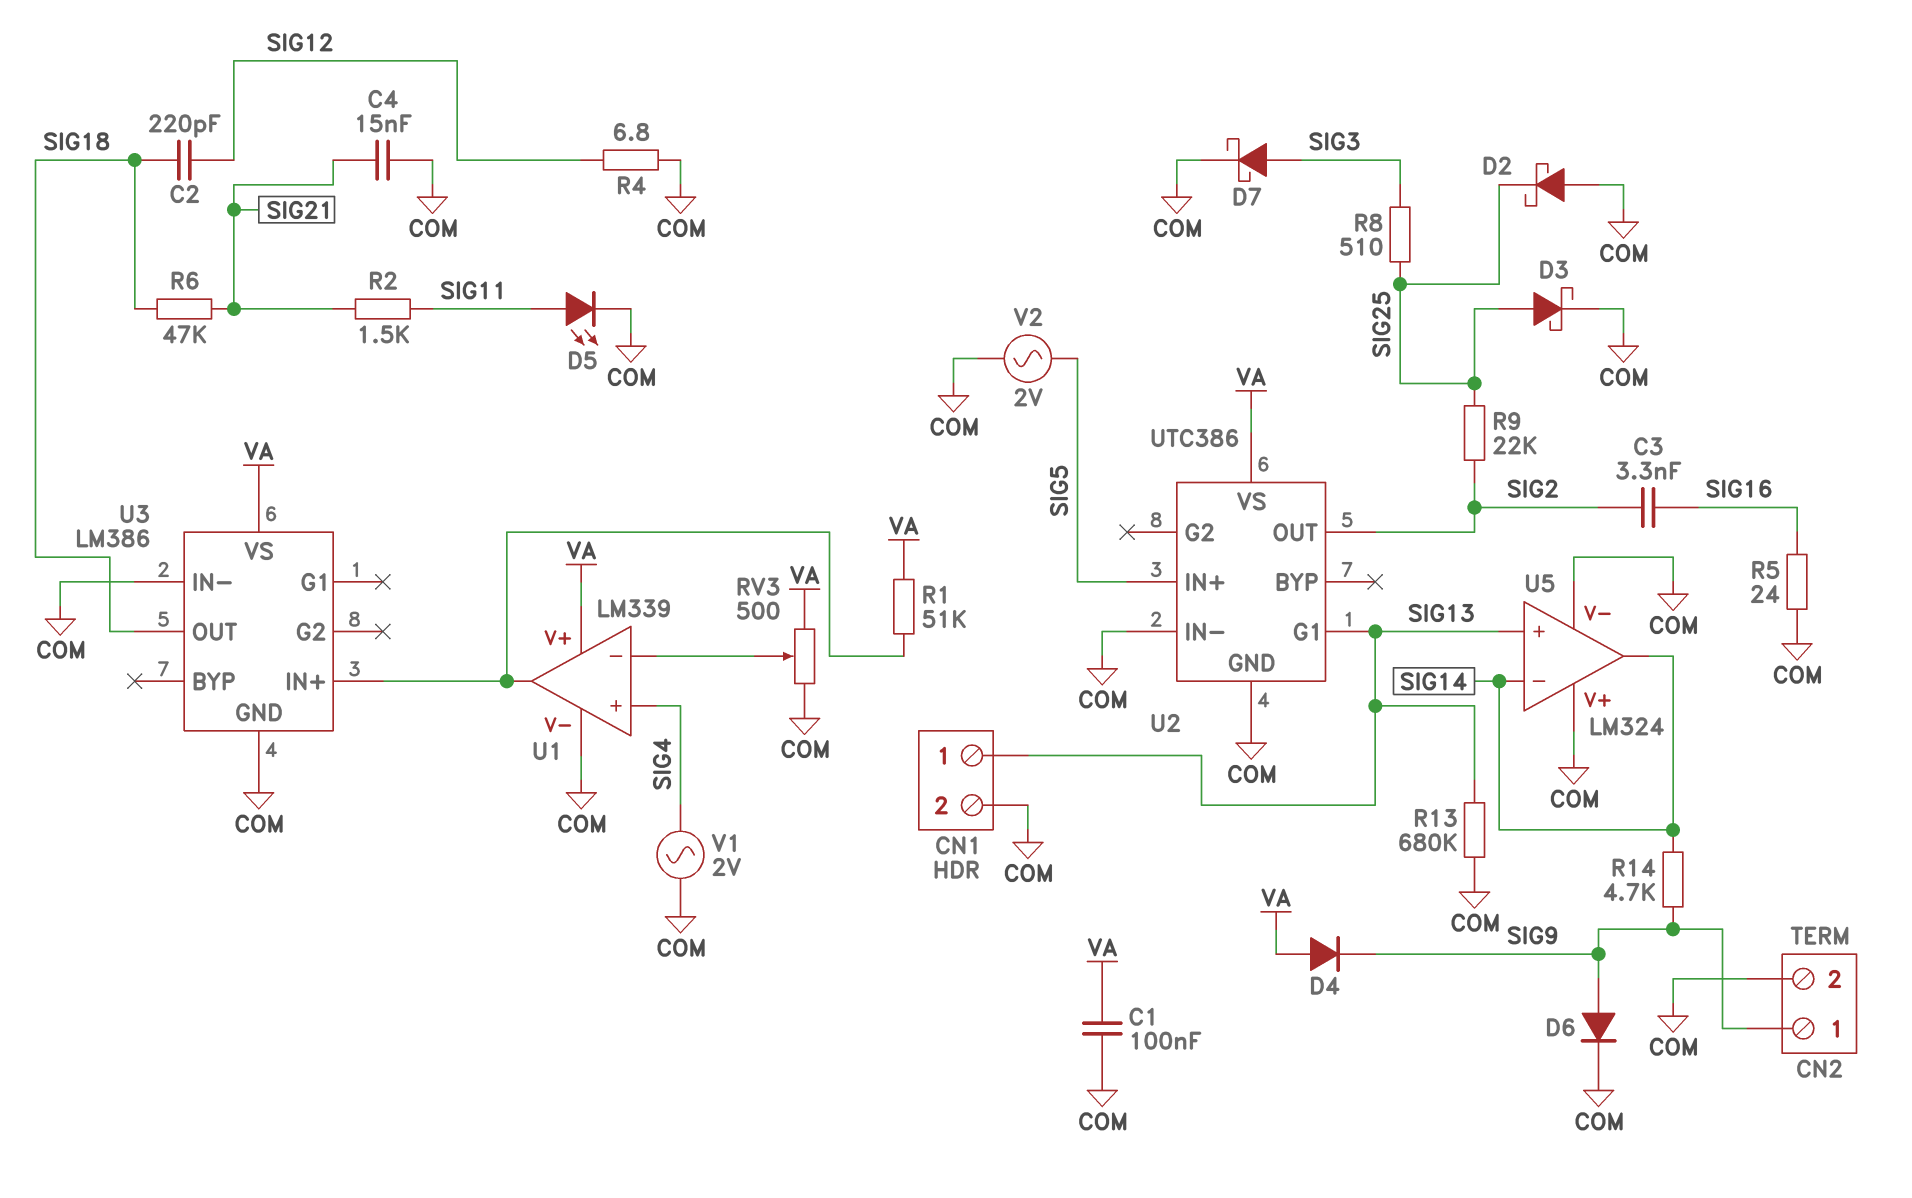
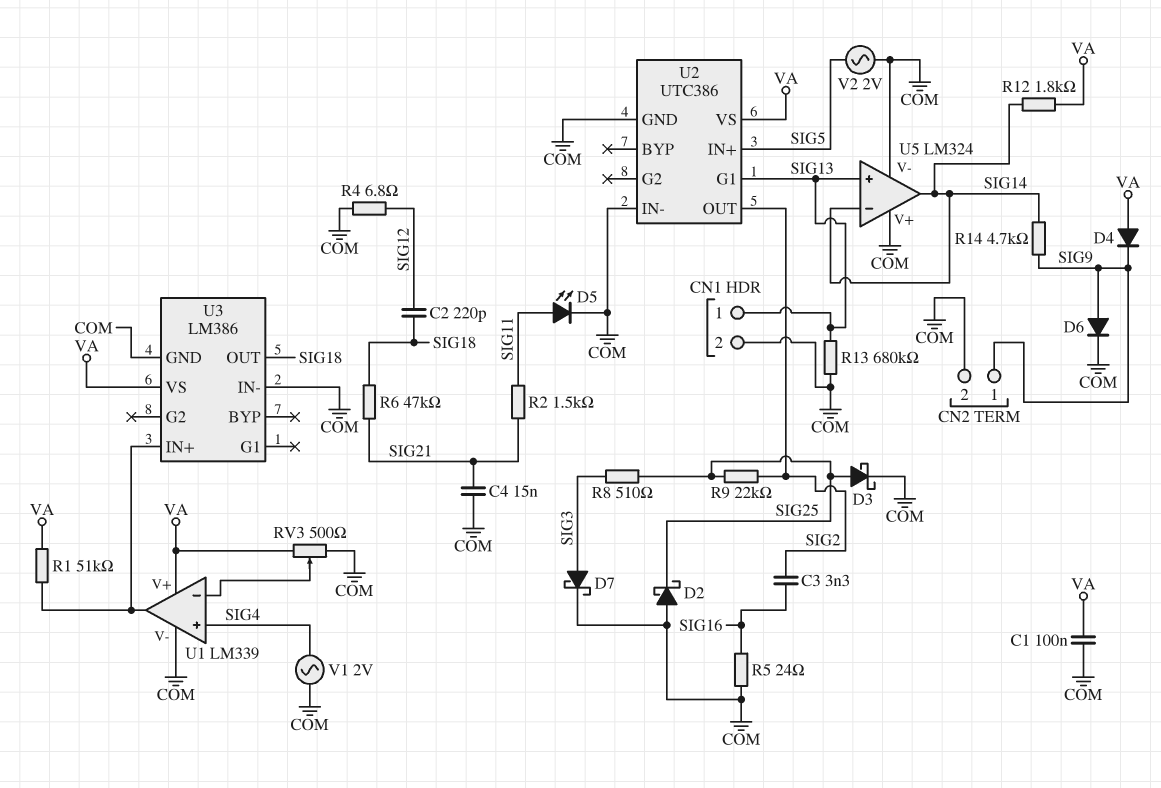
R12: none -> 1.8k (SIG14, VA)

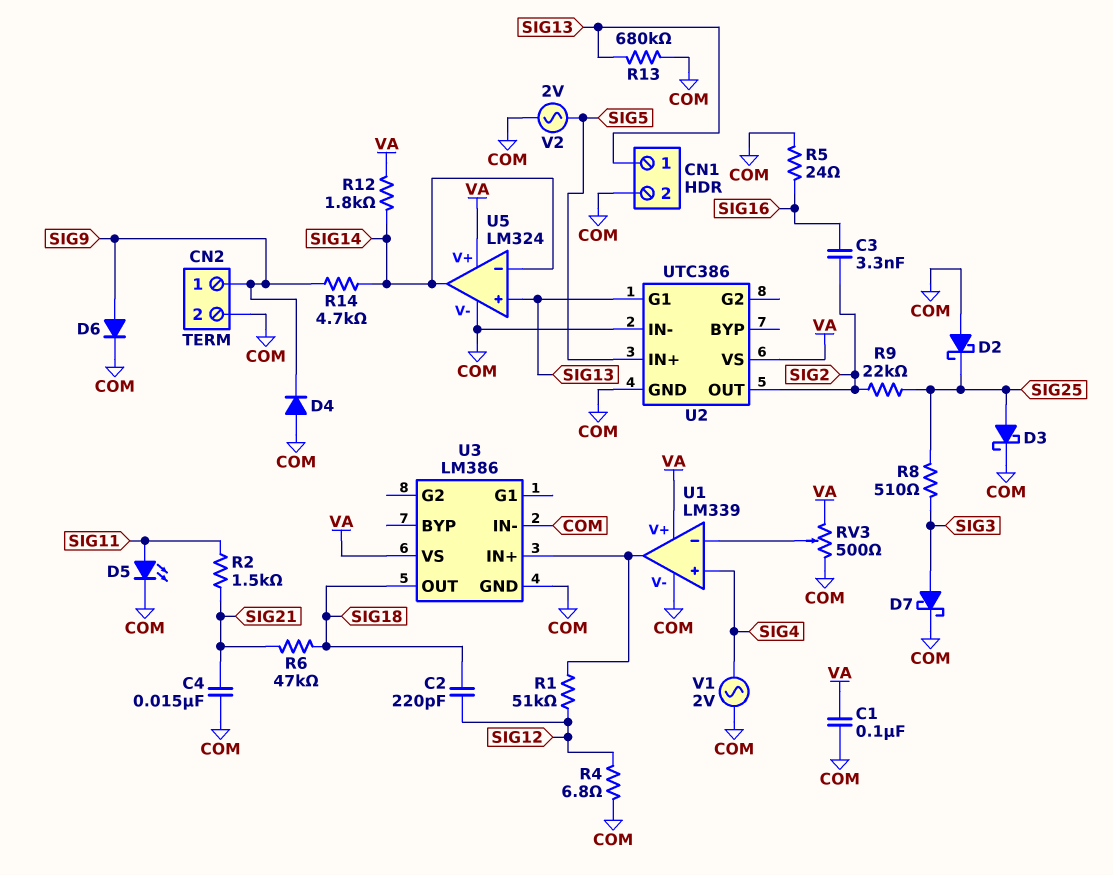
D4: diode (A VA, K SIG9) -> diode (A COM, K SIG9)
R1: 51k (U1/out, VA) -> 51k (SIG12, U1/out)
U5 pin V+: COM -> VA

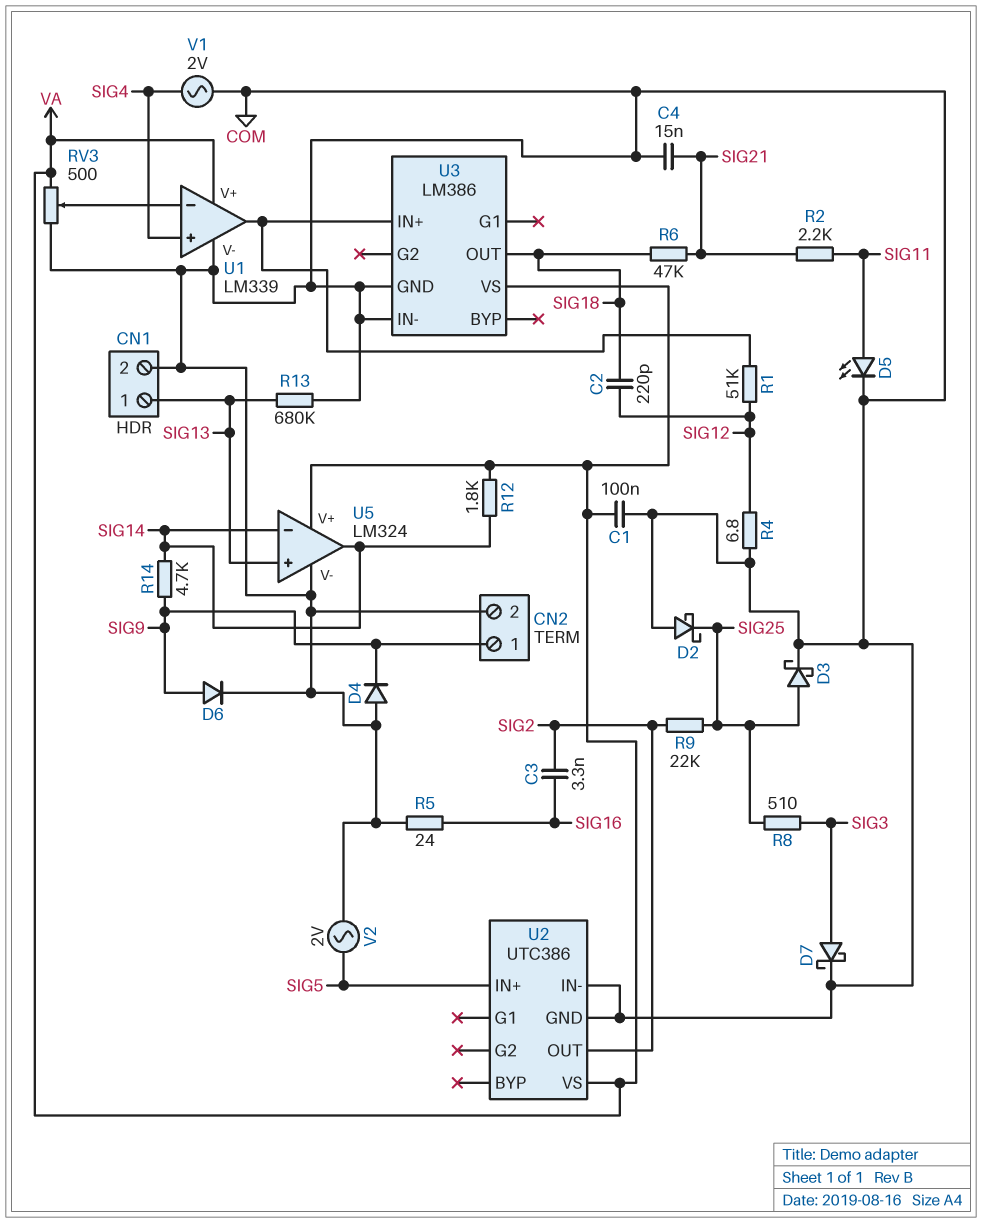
R2: 1.5k (SIG11, SIG21) -> 2.2k (SIG11, SIG21)
U2 pin G1: SIG13 -> none

